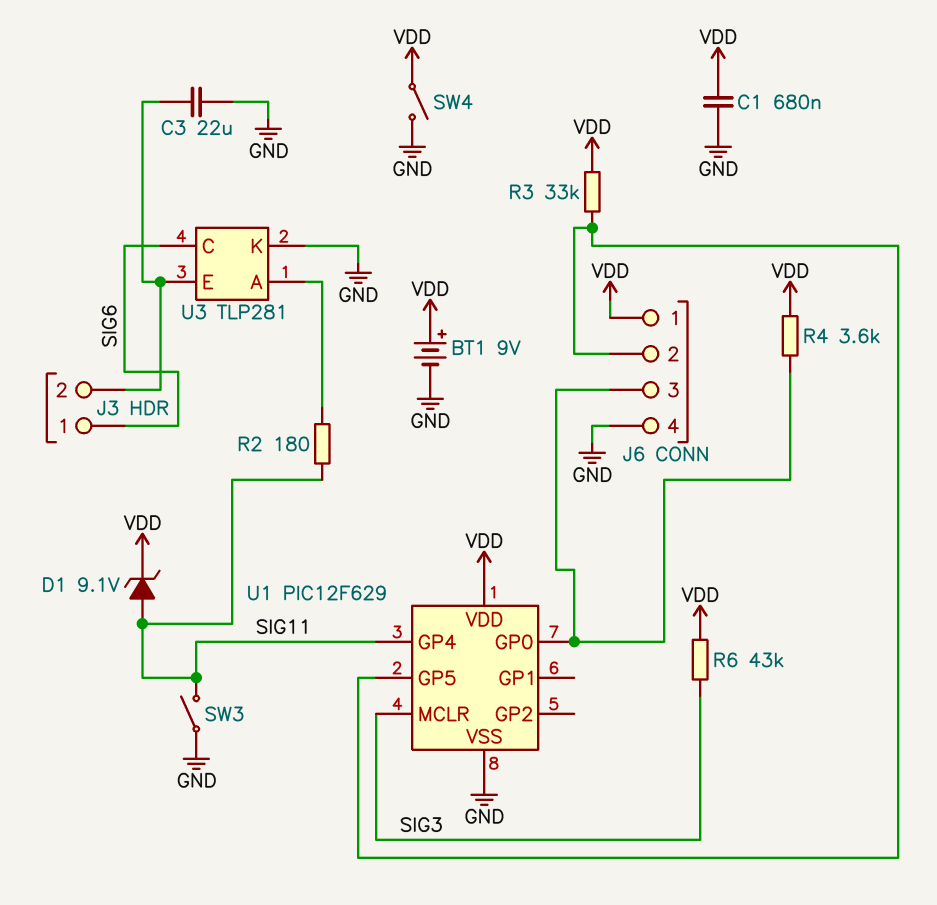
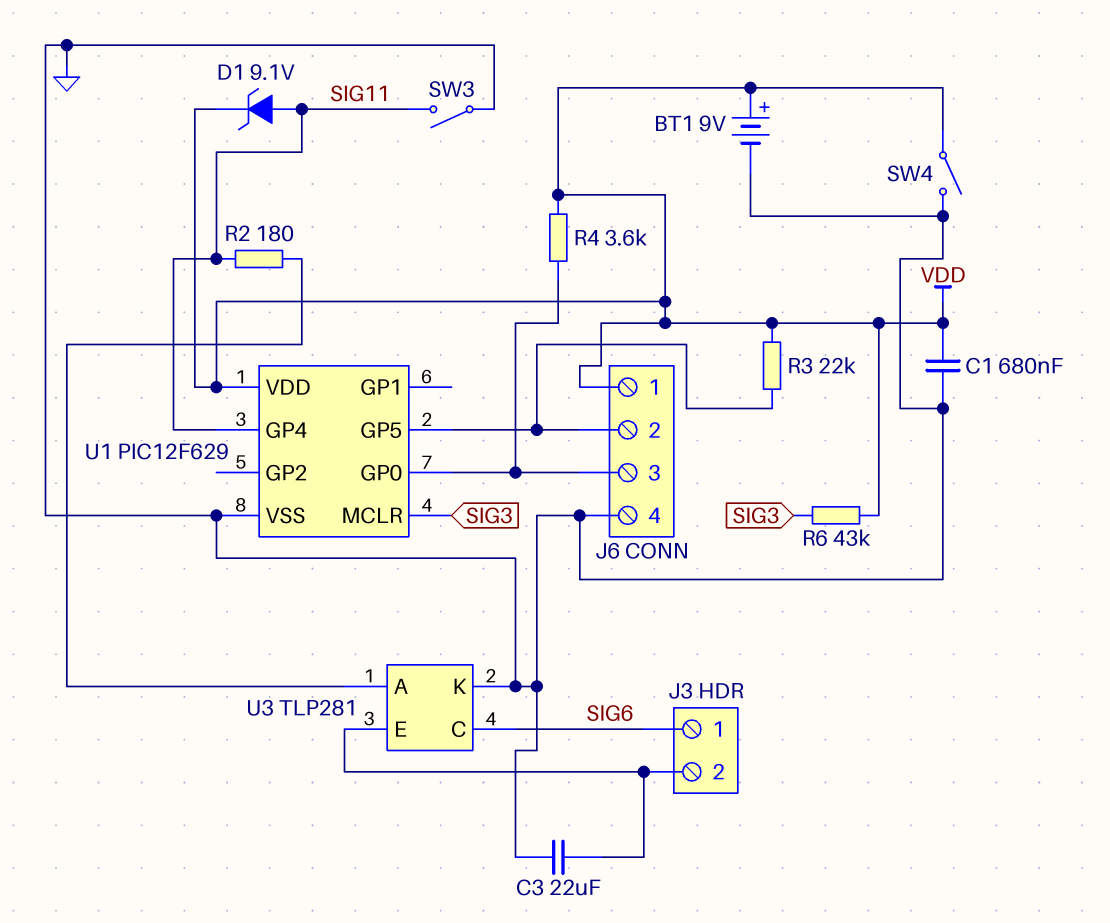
R3: 33k (J6/2, VDD) -> 22k (J6/2, VDD)

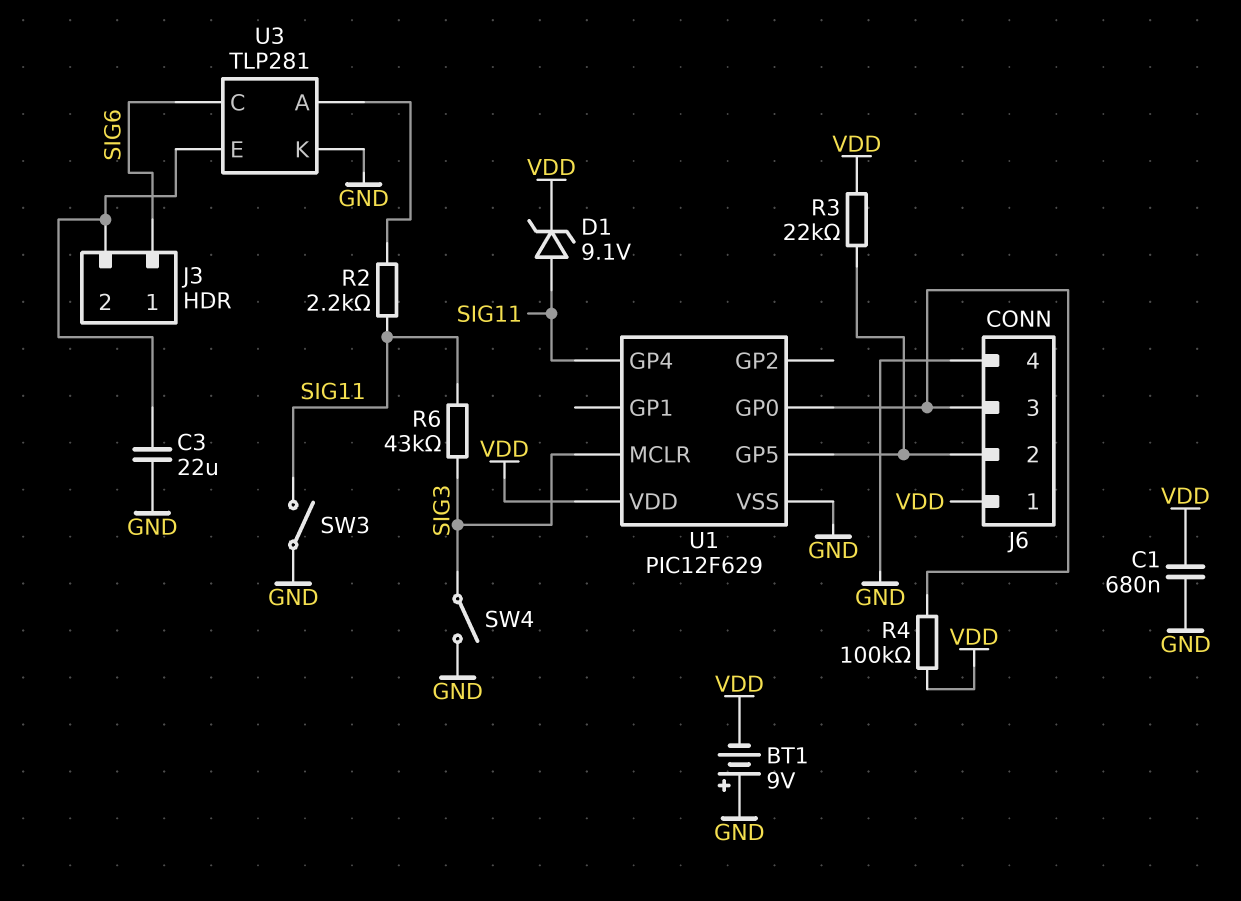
BT1: 9V (plus VDD, minus GND) -> 9V (plus GND, minus VDD)
R2: 180 (SIG11, U3/A) -> 2.2k (SIG11, U3/A)
R4: 3.6k (J6/3, VDD) -> 100k (J6/3, VDD)
R6: 43k (SIG3, VDD) -> 43k (SIG3, SIG11)
SW4: switch (GND, VDD) -> switch (GND, SIG3)

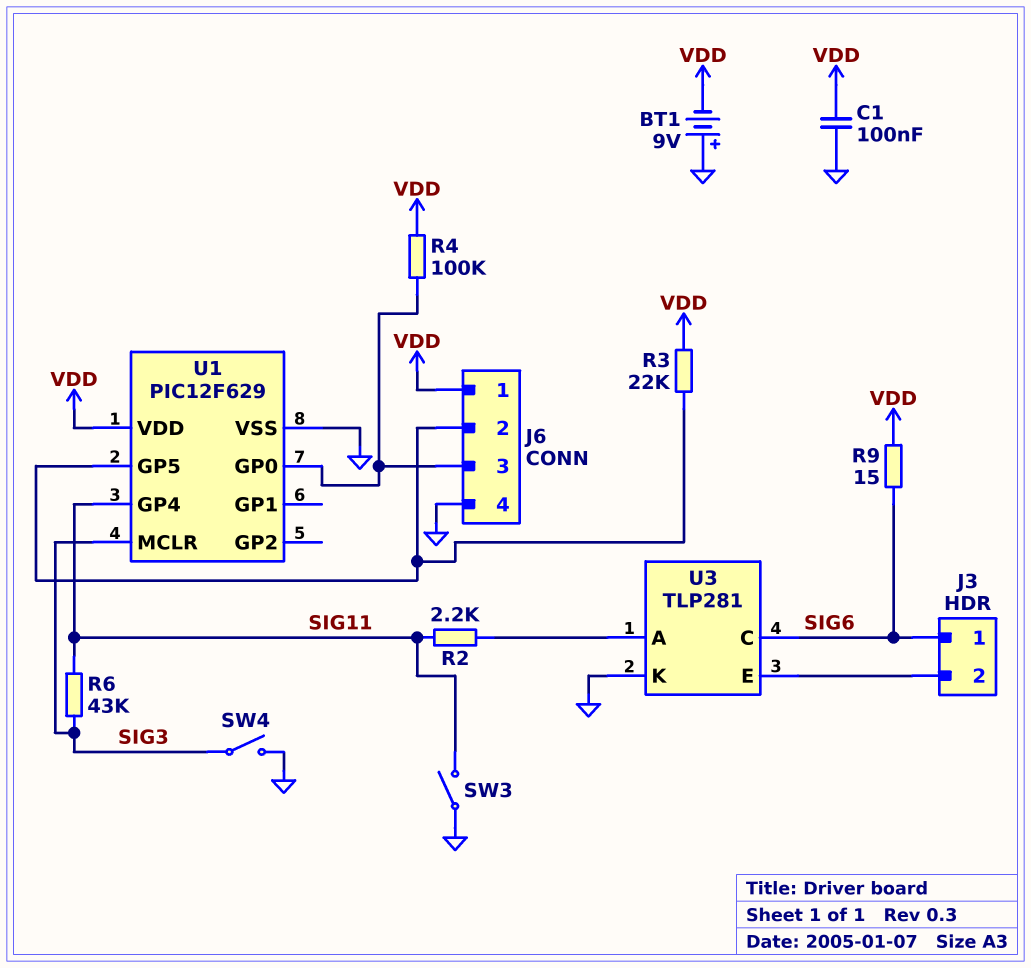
C1: 680nF (GND, VDD) -> 100nF (GND, VDD)
C3: 22uF (GND, J3/2) -> none
D1: zener 9.1V (A SIG11, K VDD) -> none
R9: none -> 15 (SIG6, VDD)

